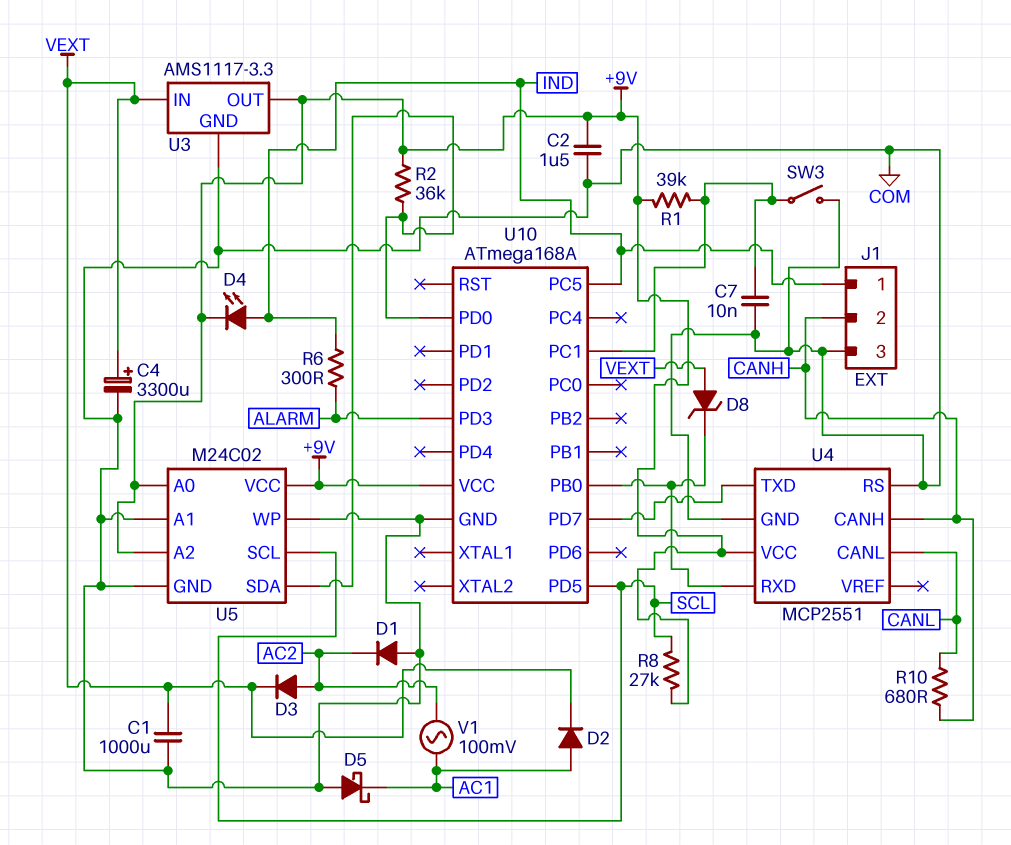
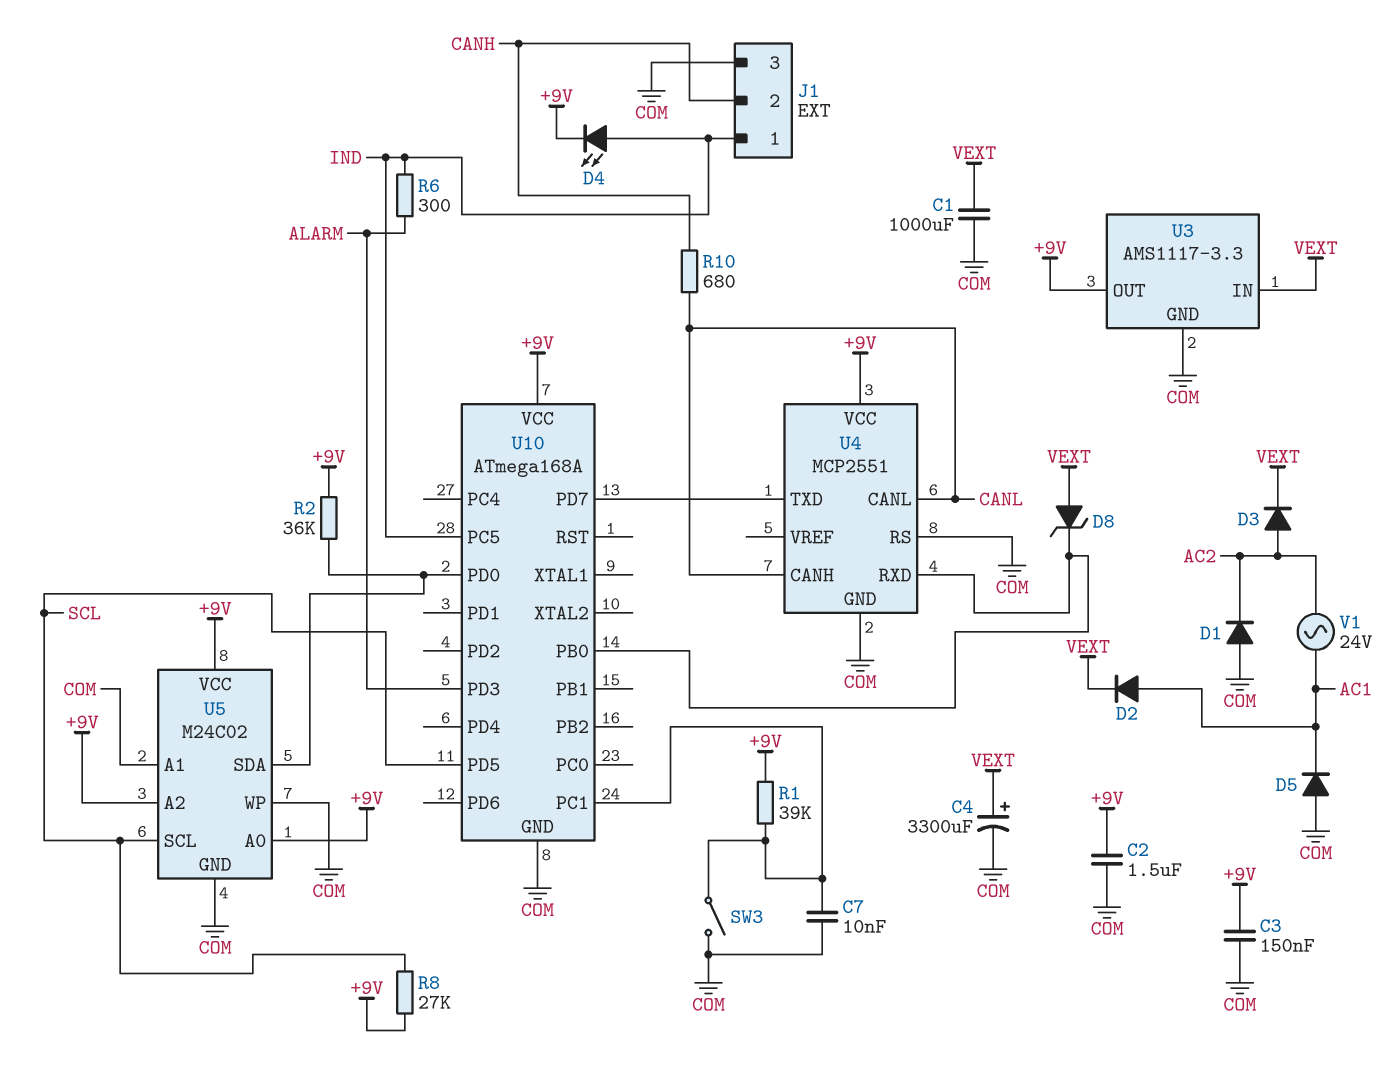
C3: none -> 150nF (+9V, COM)
D5: schottky (A COM, K AC1) -> diode (A COM, K AC1)
U4 pin CANH: CANH -> CANL
V1: AC 100mV (AC1, AC2) -> AC 24V (AC1, AC2)

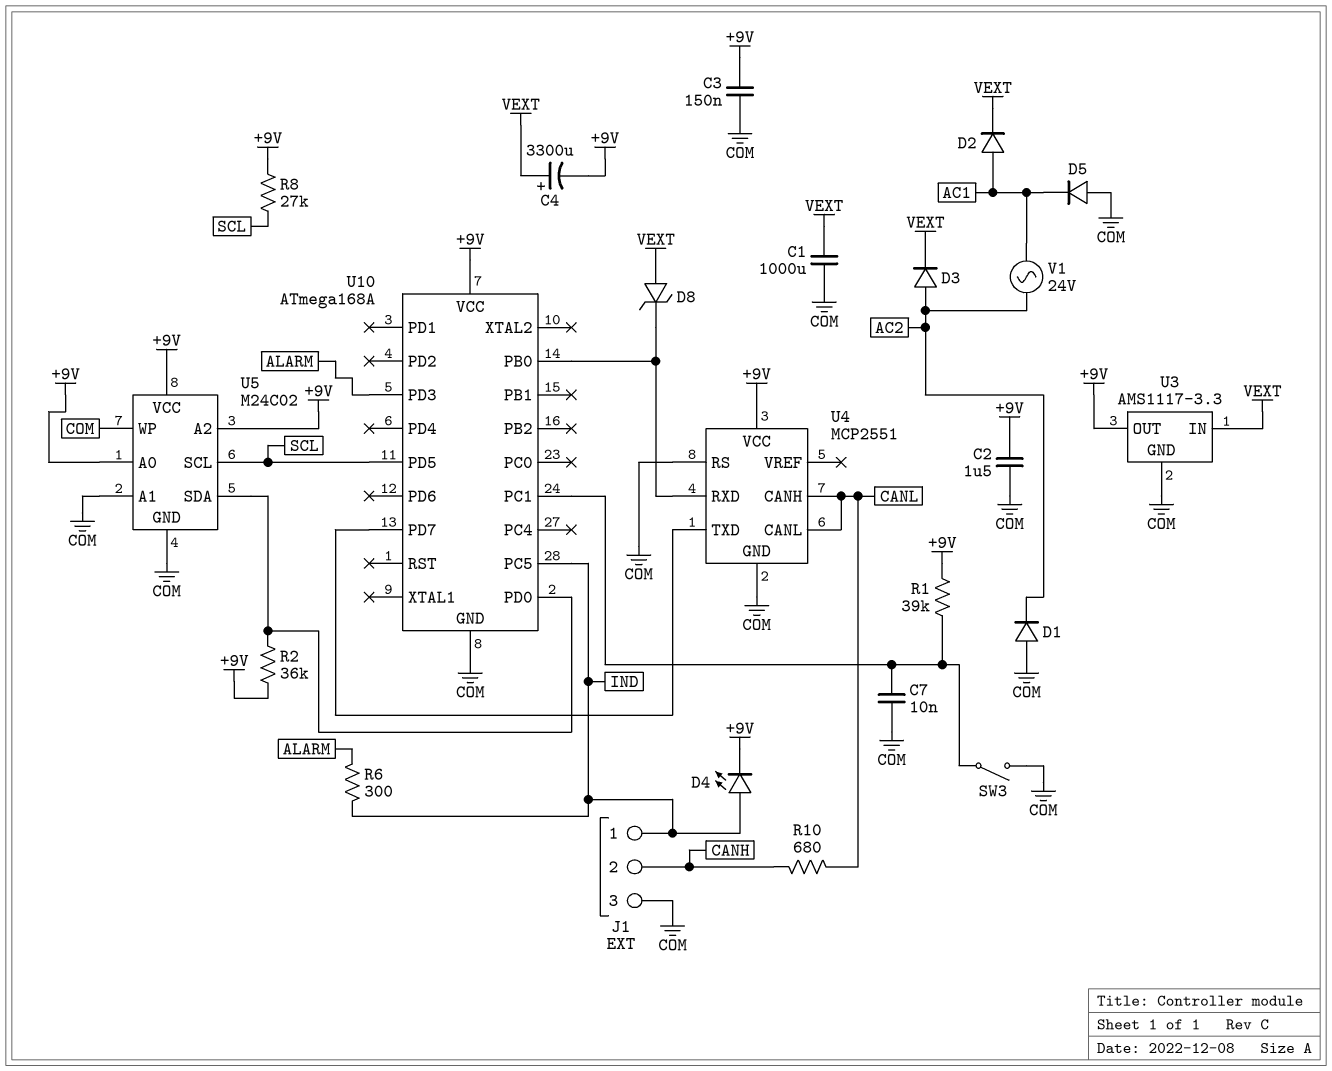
C4: 3300uF (plus VEXT, minus COM) -> 3300uF (plus VEXT, minus +9V)

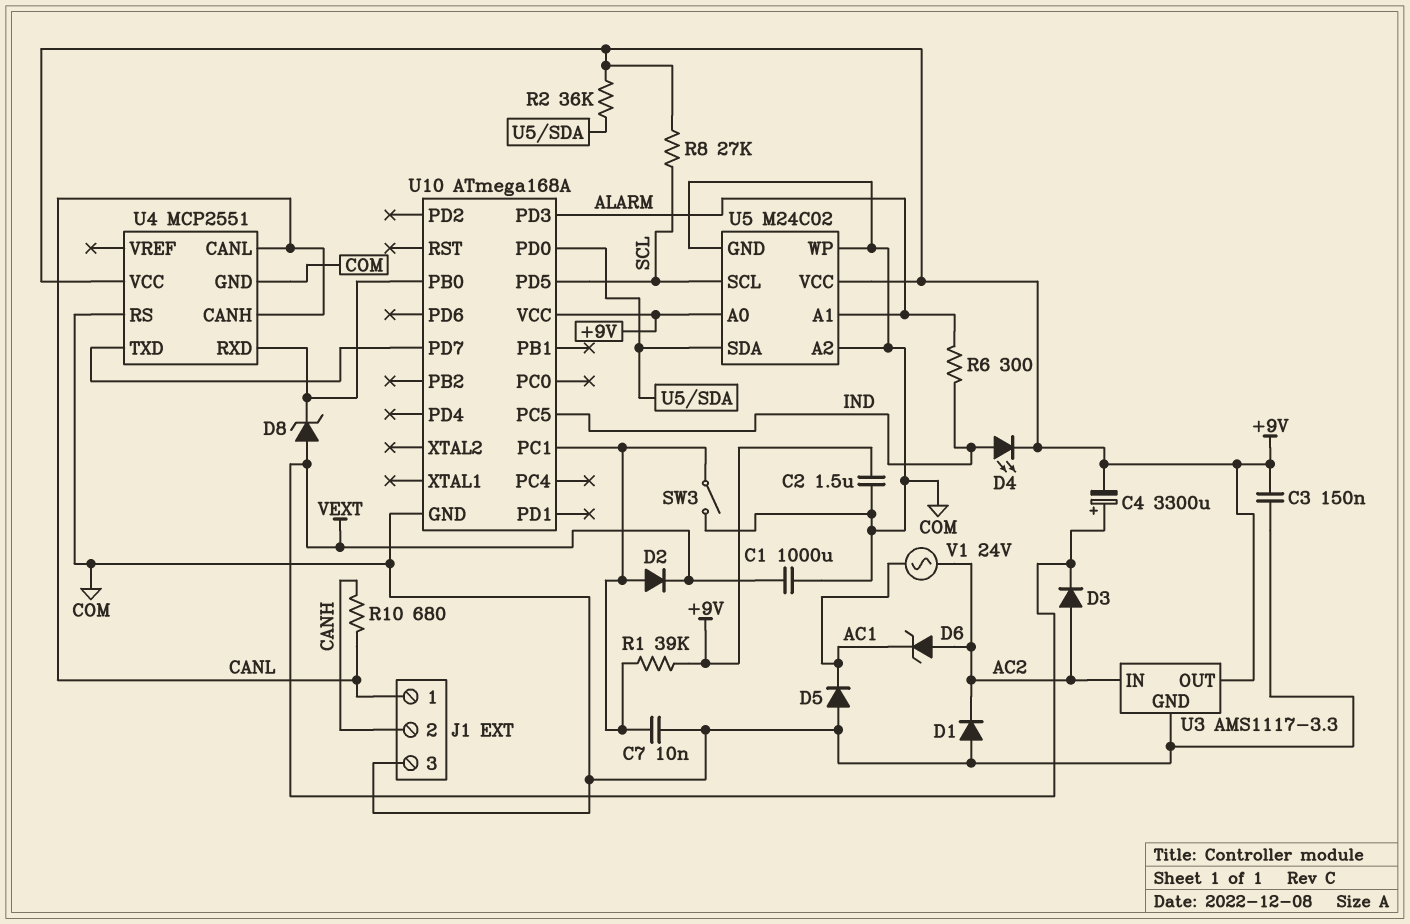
D2: diode (A AC1, K VEXT) -> diode (A U10/PC1, K VEXT)
D6: none -> zener (A AC2, K AC1)
J1 pin 1: IND -> CANL
U3 pin IN: VEXT -> AC2
U5 pin A1: COM -> ALARM
U5 pin A2: +9V -> COM

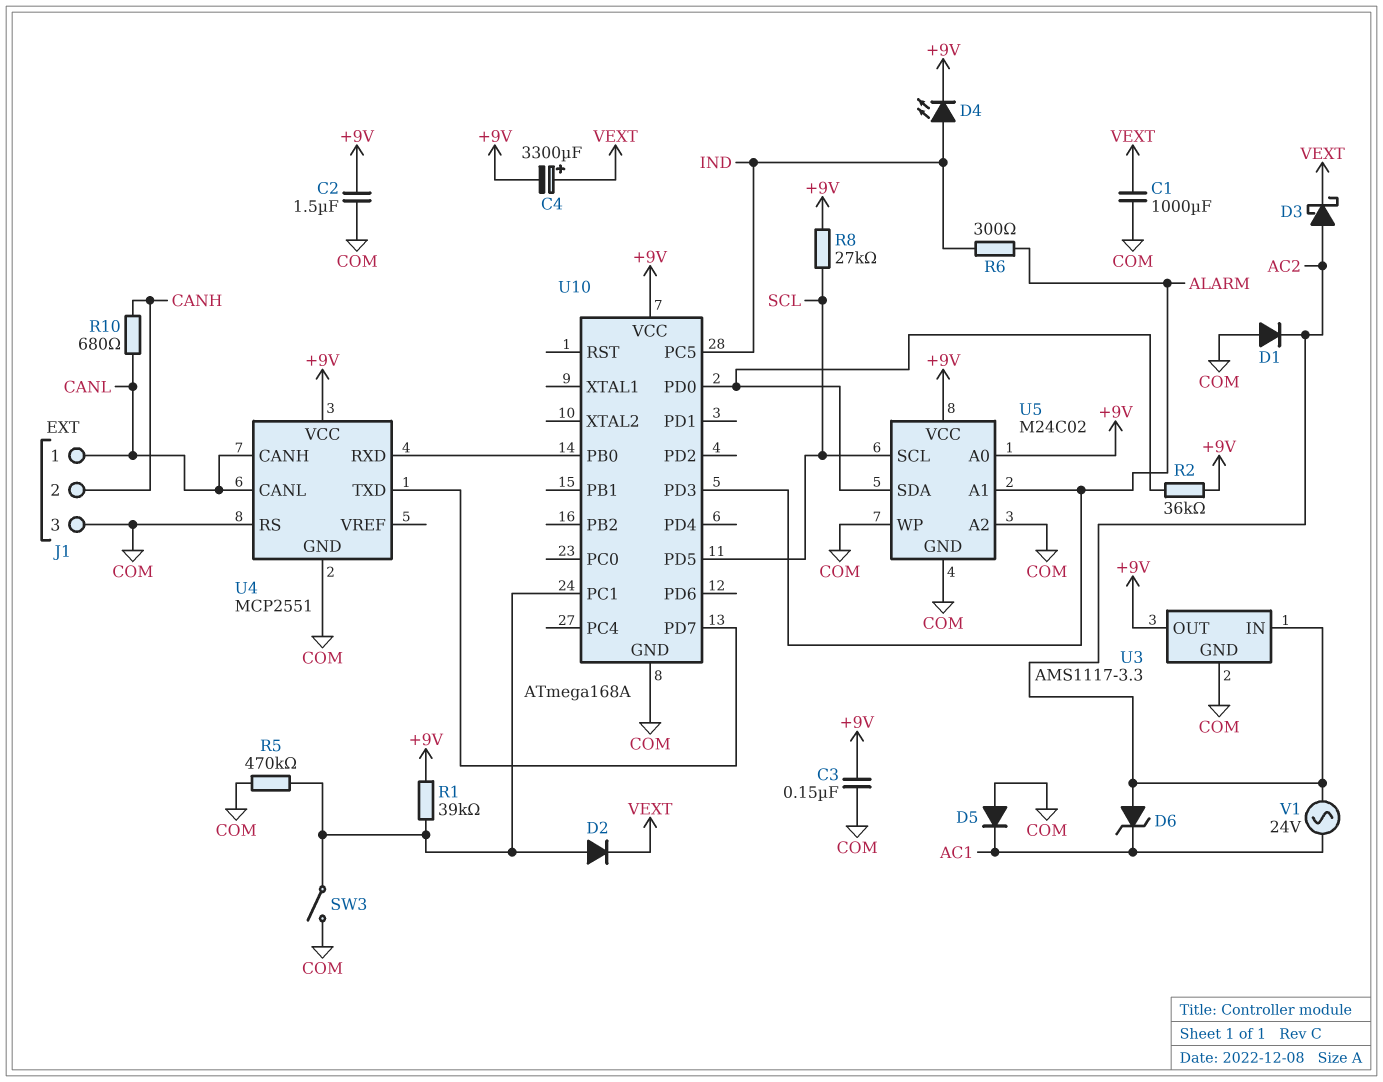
C7: 10nF (COM, U10/PC1) -> none
D3: diode (A AC2, K VEXT) -> schottky (A AC2, K VEXT)
D8: zener (A VEXT, K U4/RXD) -> none
R5: none -> 470k (COM, U10/PC1)

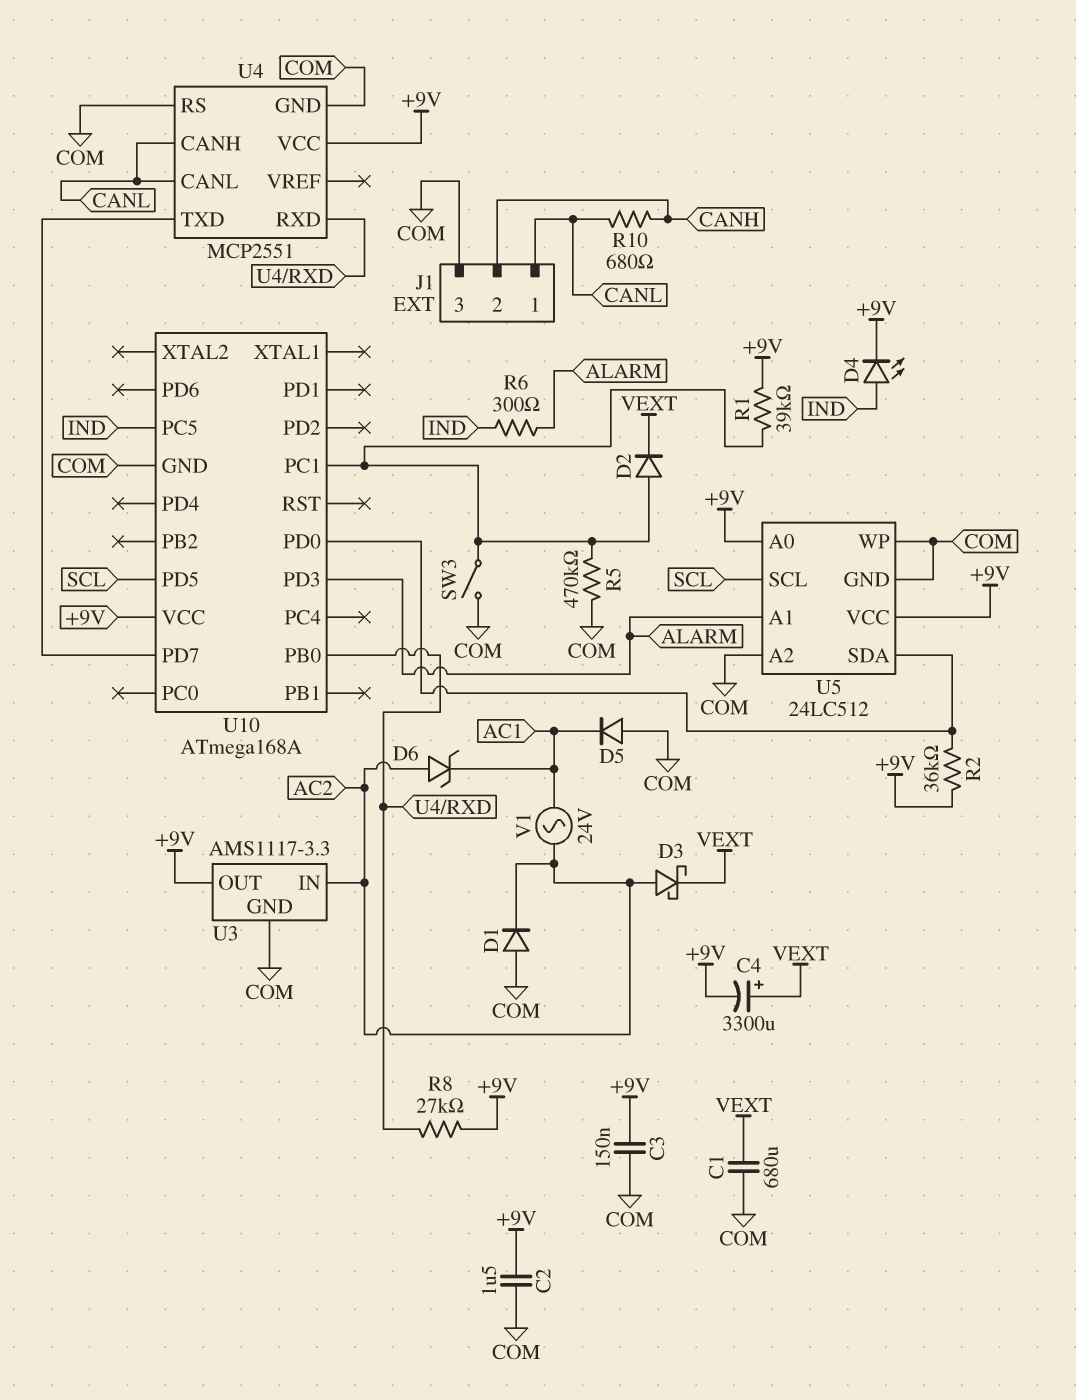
C1: 1000uF (COM, VEXT) -> 680uF (COM, VEXT)
R8: 27k (+9V, SCL) -> 27k (+9V, U4/RXD)
U5: M24C02 -> 24LC512

